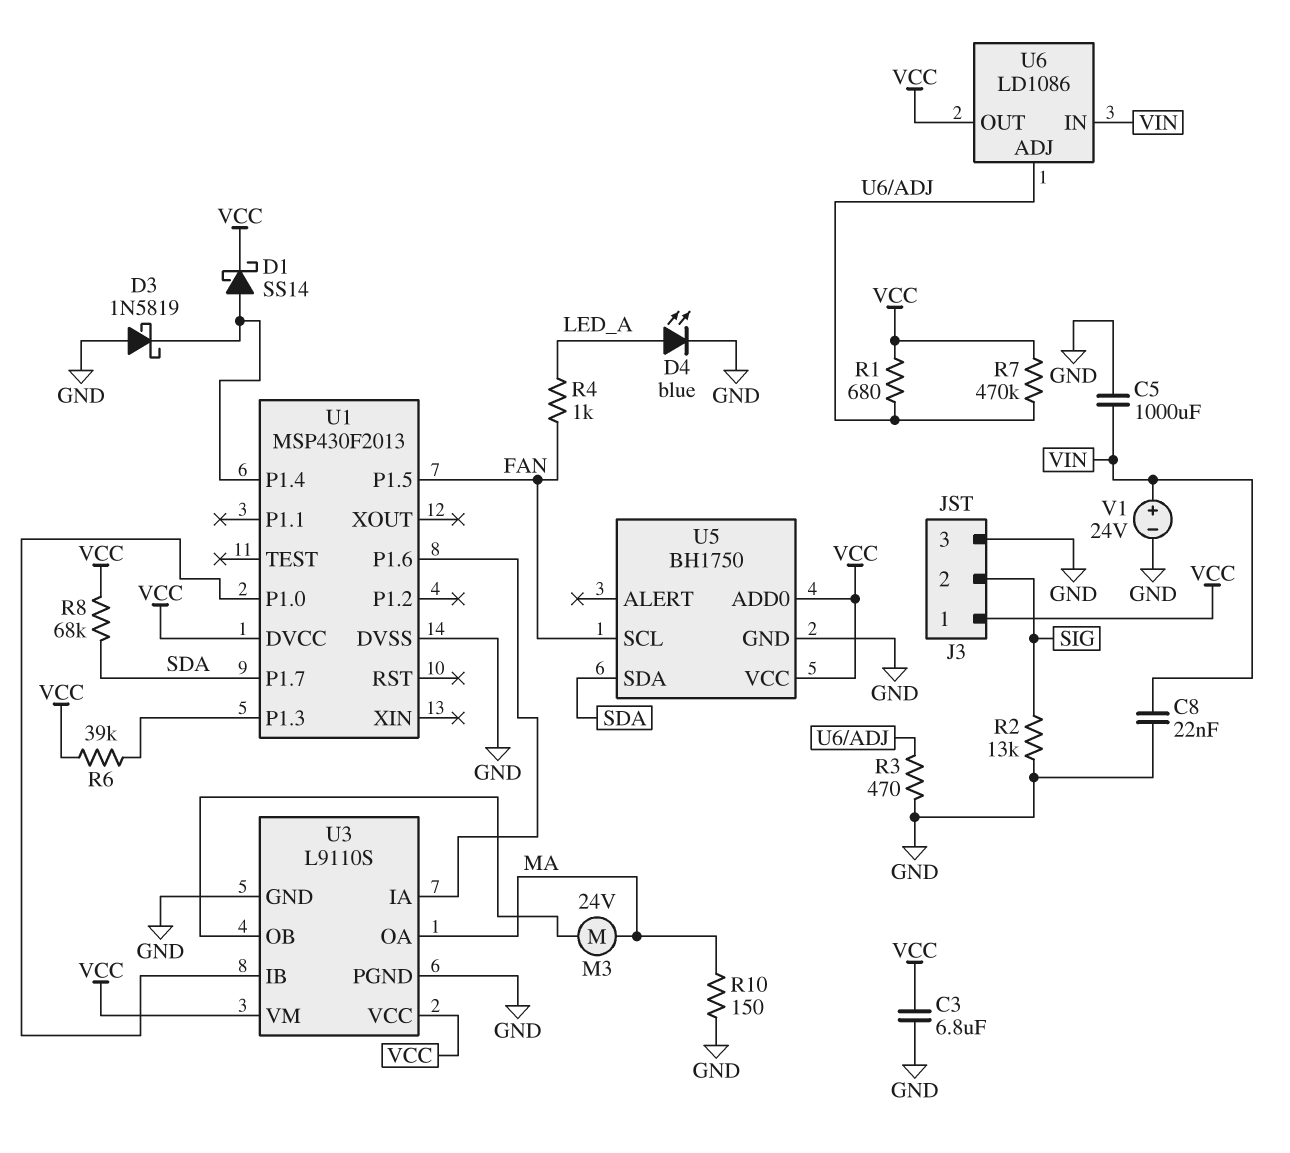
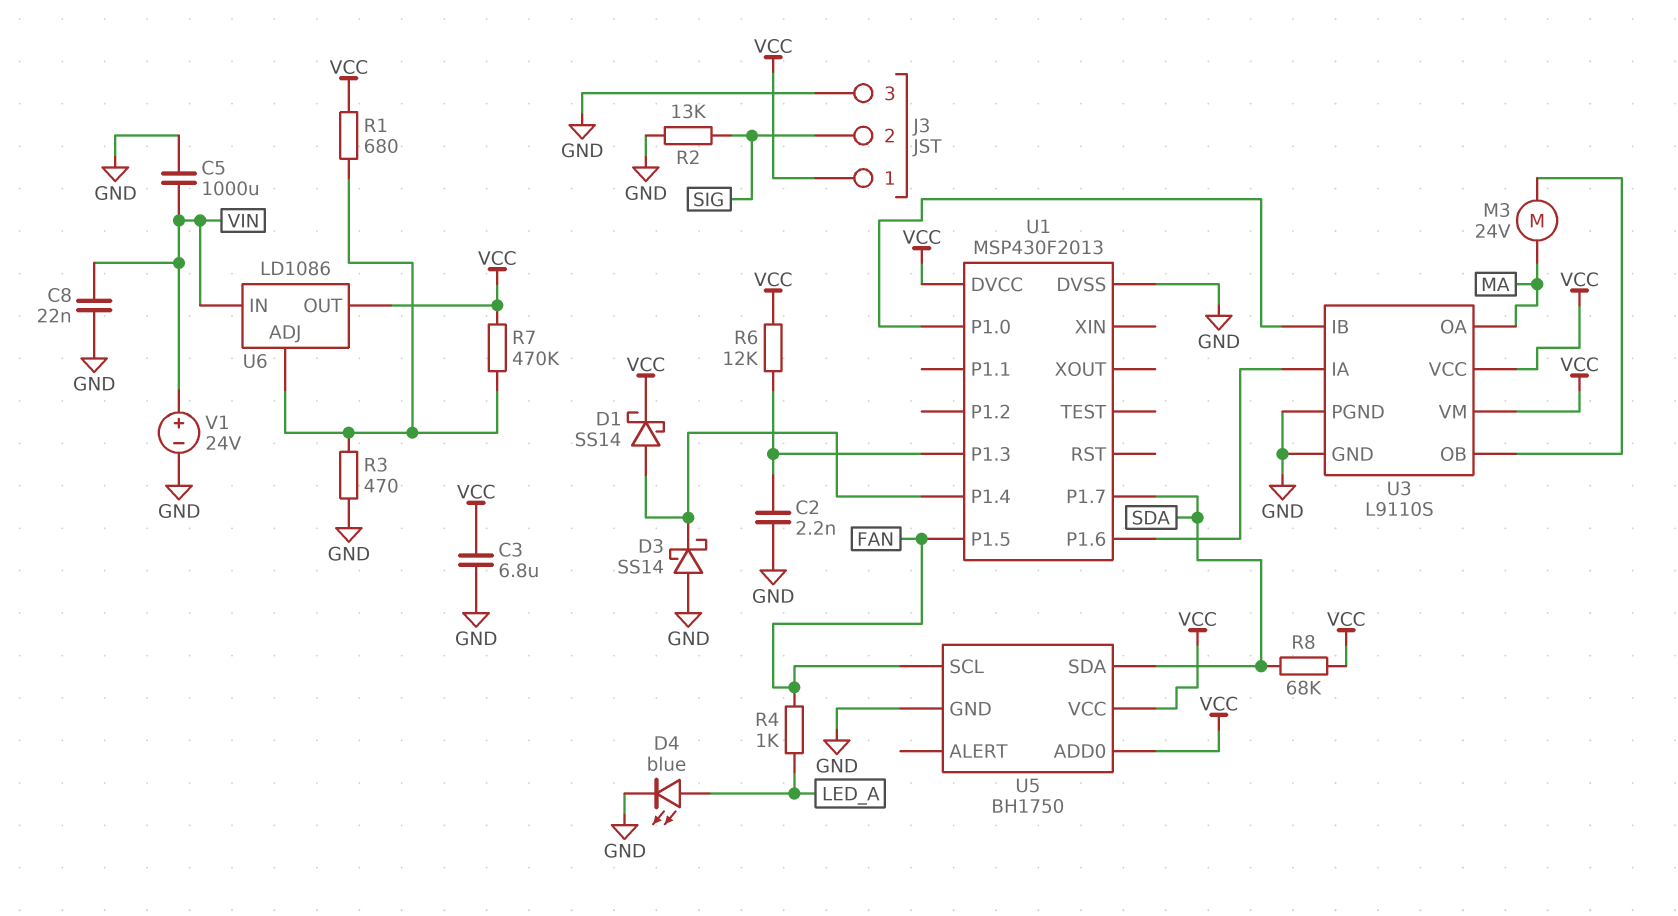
C2: none -> 2.2nF (GND, U1/P1.3)
D3: schottky 1N5819 (A GND, K U1/P1.4) -> schottky SS14 (A GND, K U1/P1.4)
R6: 39k (U1/P1.3, VCC) -> 12k (U1/P1.3, VCC)
R10: 150 (GND, MA) -> none

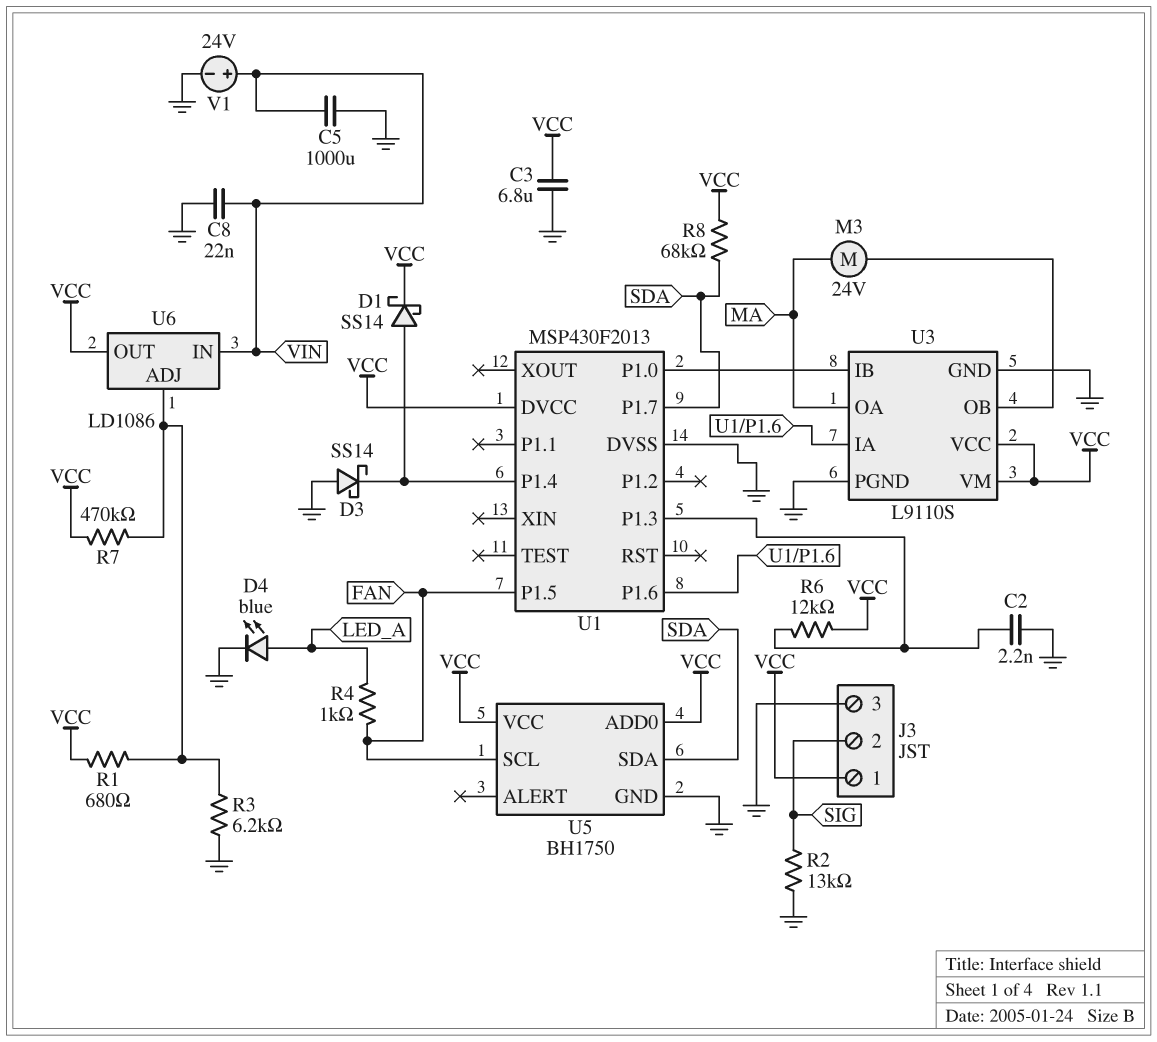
R3: 470 (GND, U6/ADJ) -> 6.2k (GND, U6/ADJ)

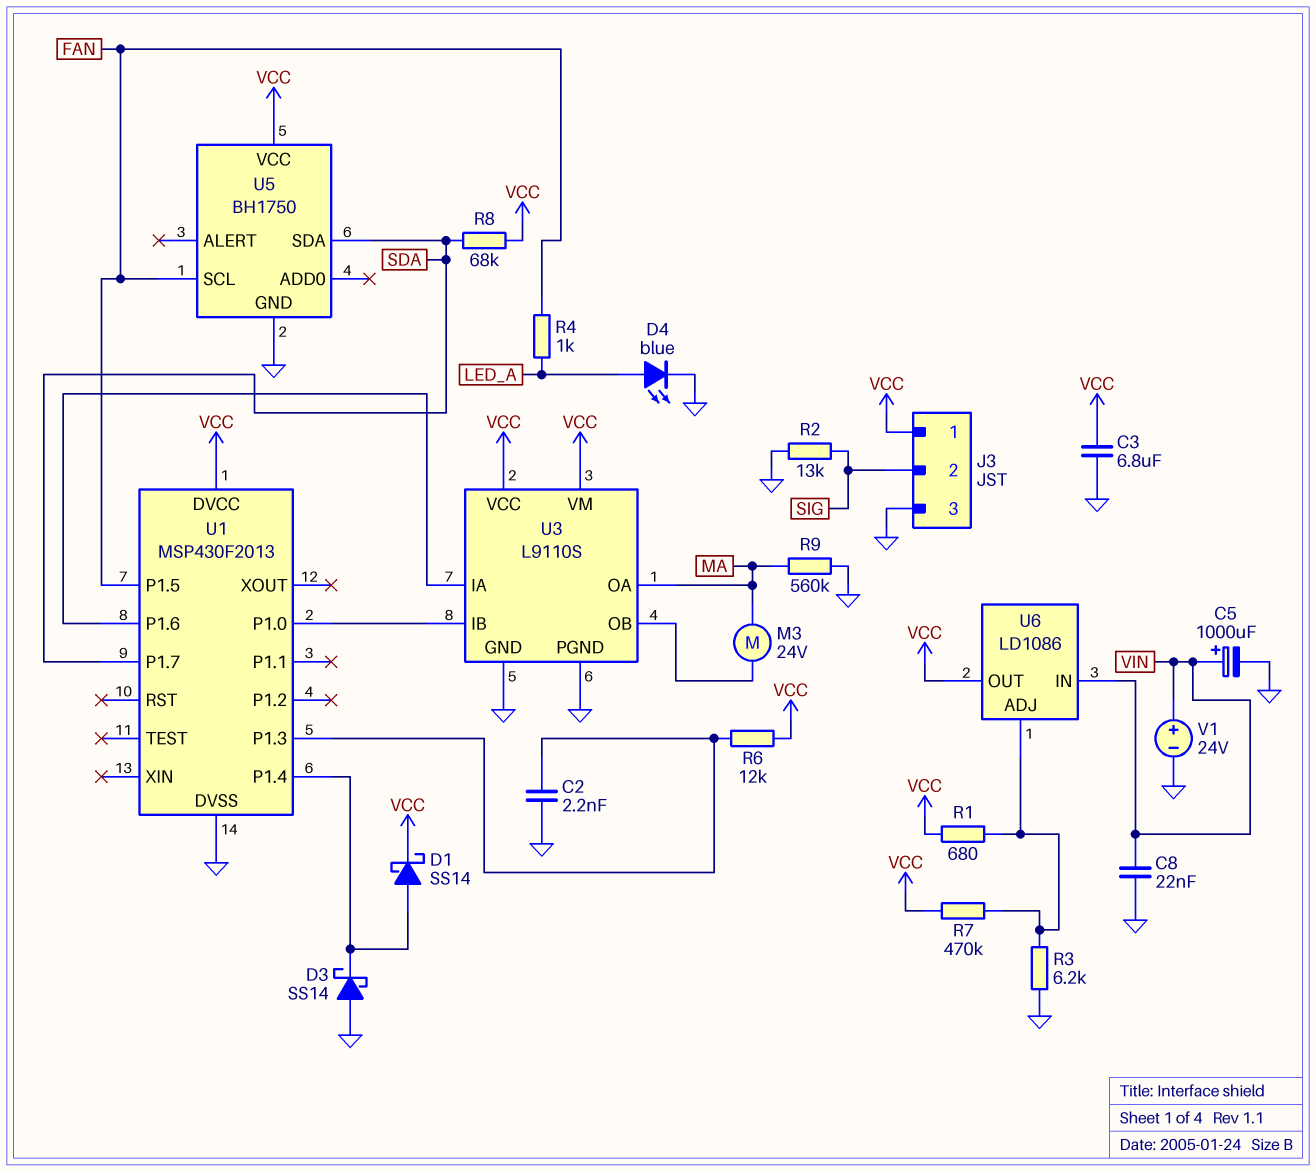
C5: 1000uF (GND, VIN) -> 1000uF (plus VIN, minus GND)
R9: none -> 560k (GND, MA)
U5 pin ADD0: VCC -> none

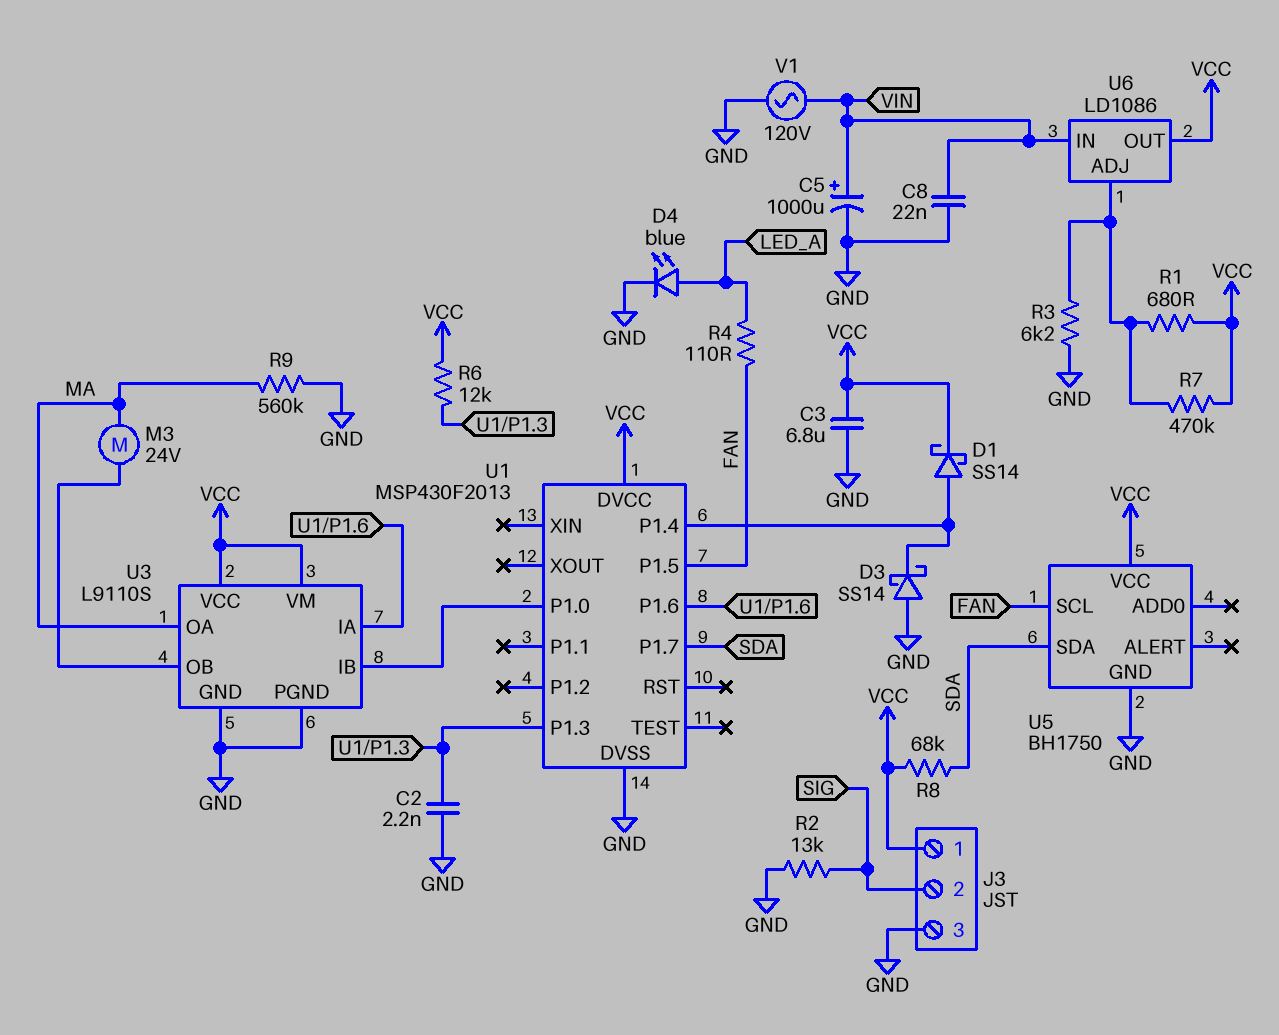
R4: 1k (FAN, LED_A) -> 110 (FAN, LED_A)
V1: 24V (plus VIN, minus GND) -> AC 120V (GND, VIN)

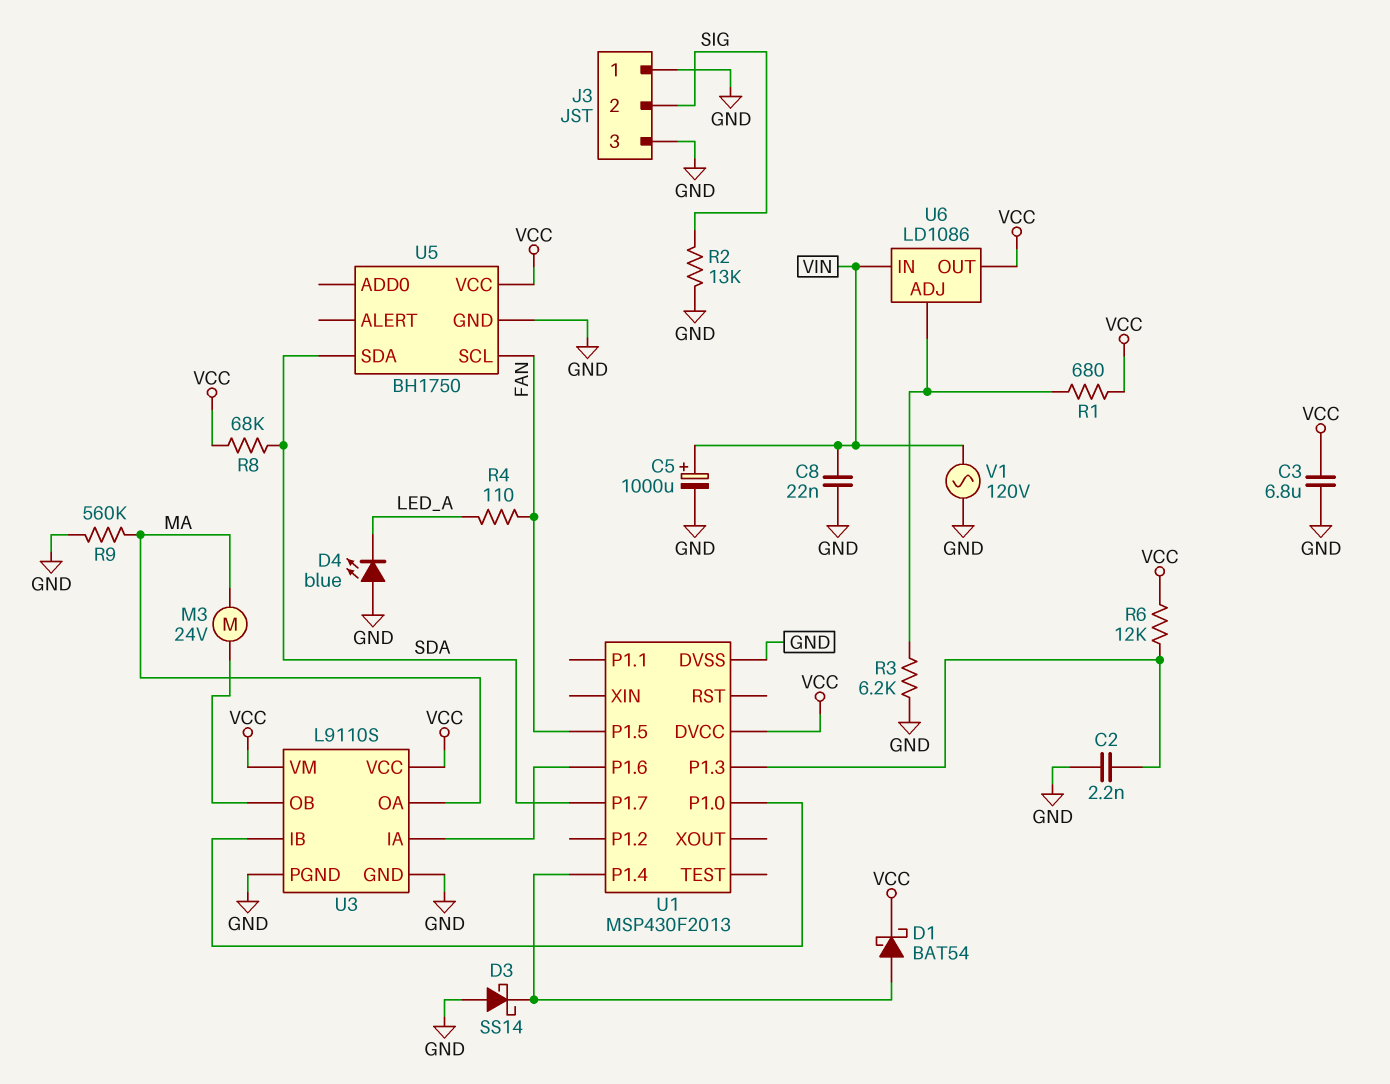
D1: schottky SS14 (A U1/P1.4, K VCC) -> schottky BAT54 (A U1/P1.4, K VCC)
D4: LED blue (A LED_A, K GND) -> LED blue (A GND, K LED_A)
J3 pin 1: VCC -> GND
R7: 470k (U6/ADJ, VCC) -> none

